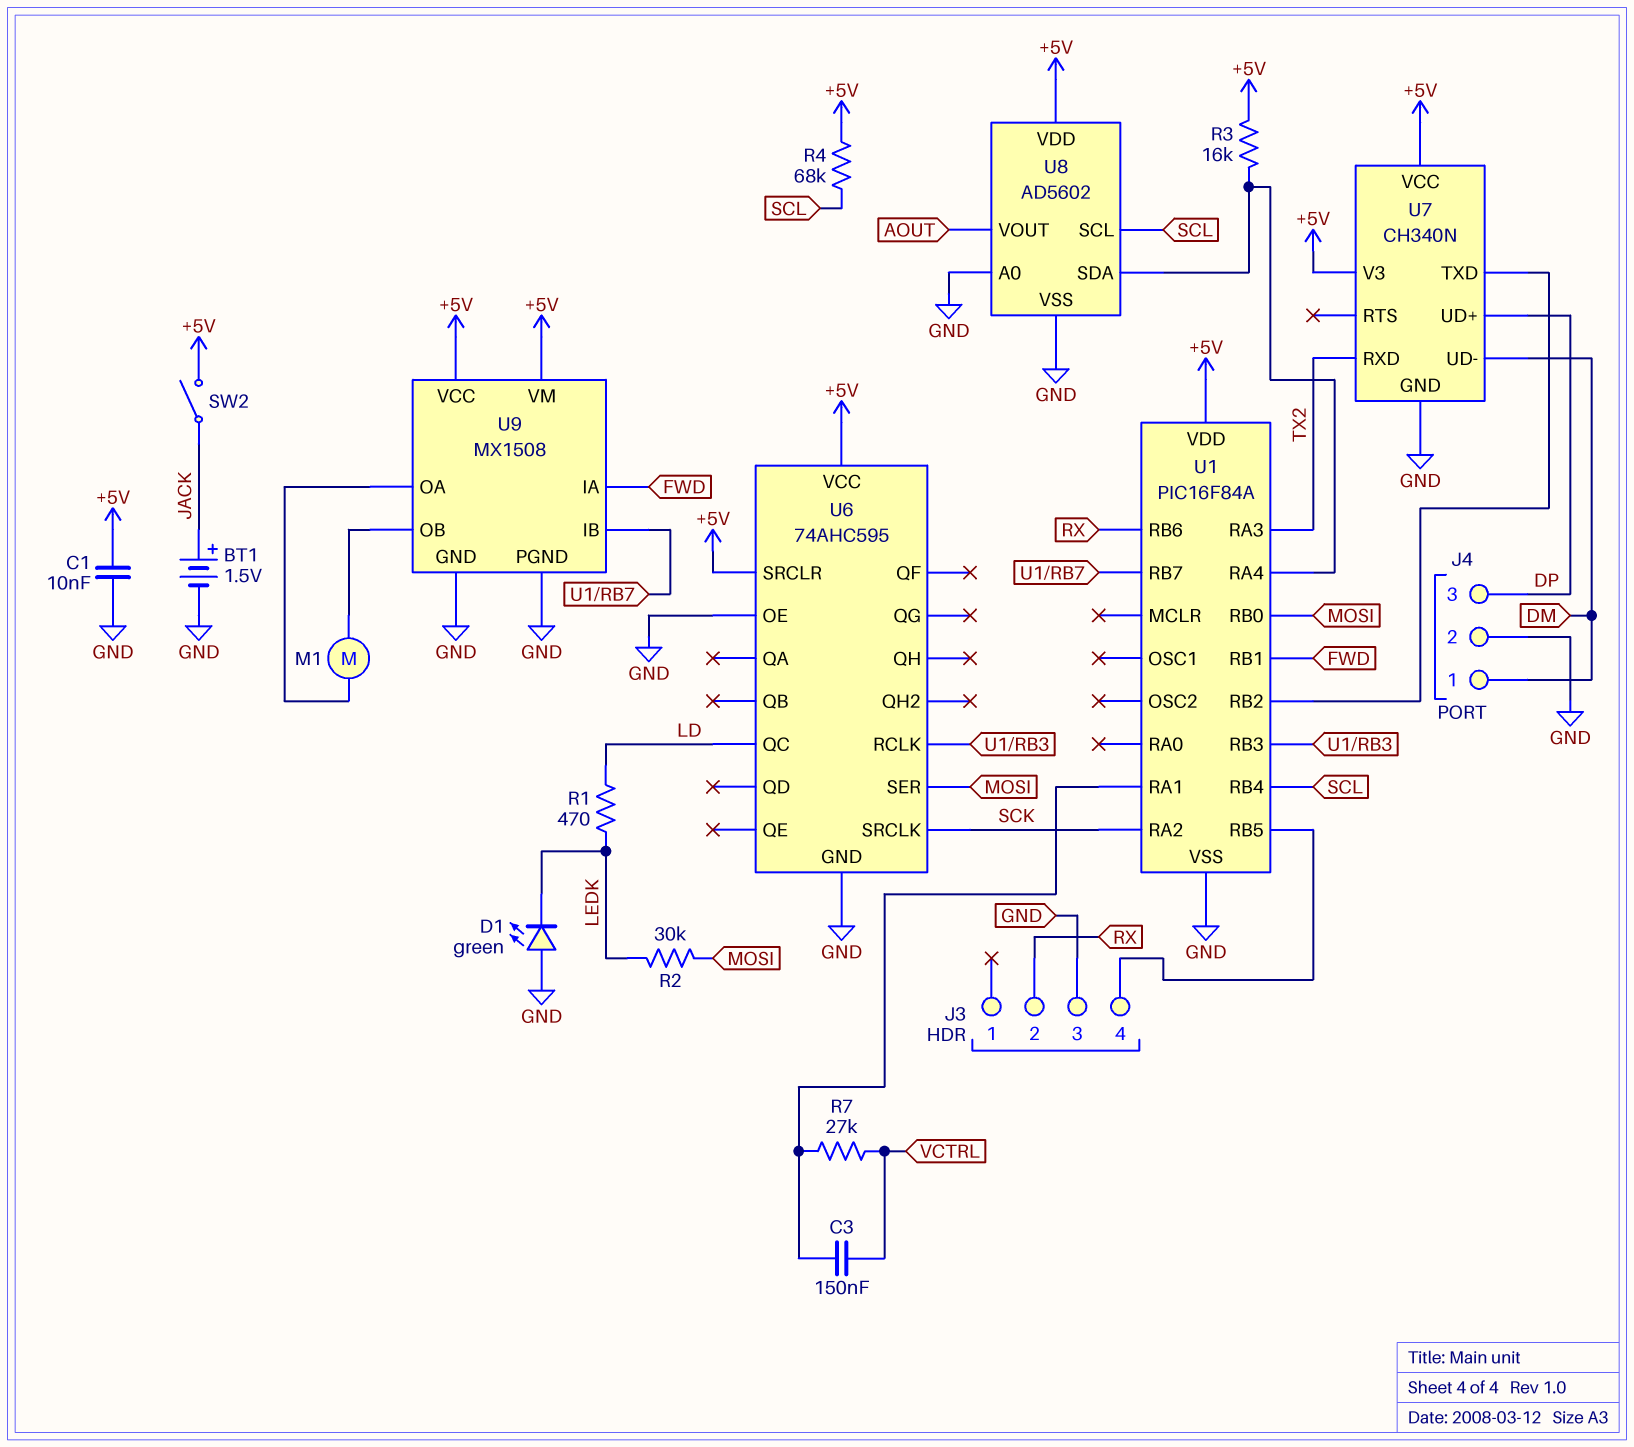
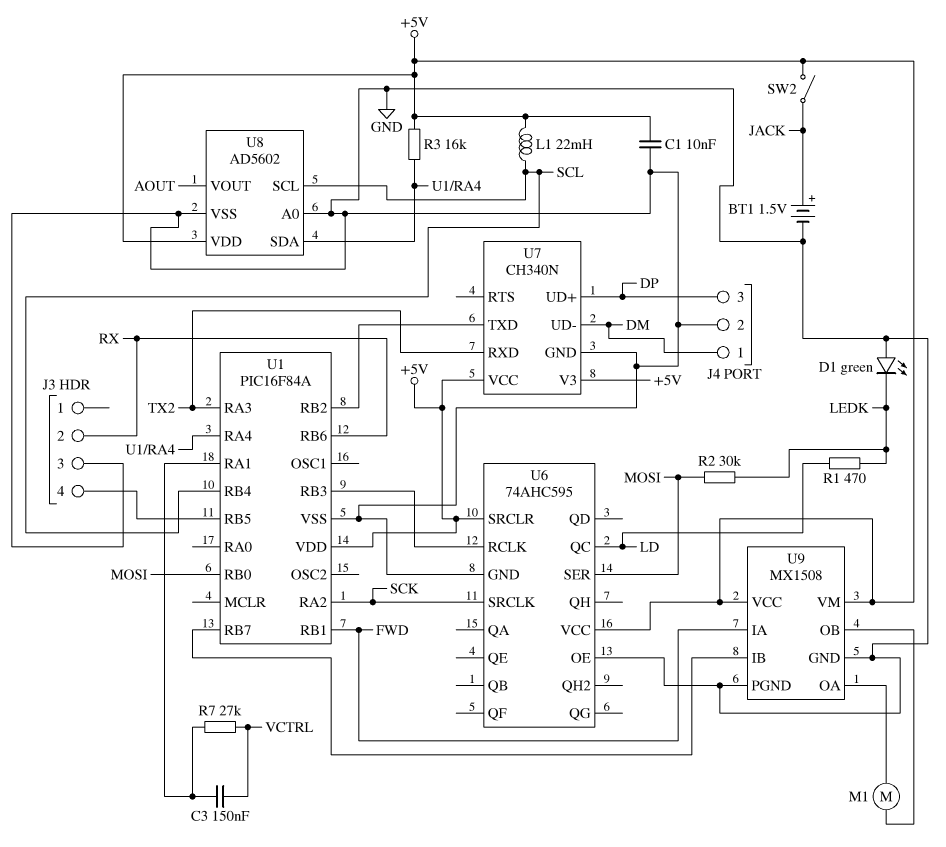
L1: none -> 22mH (+5V, SCL)
R4: 68k (+5V, SCL) -> none

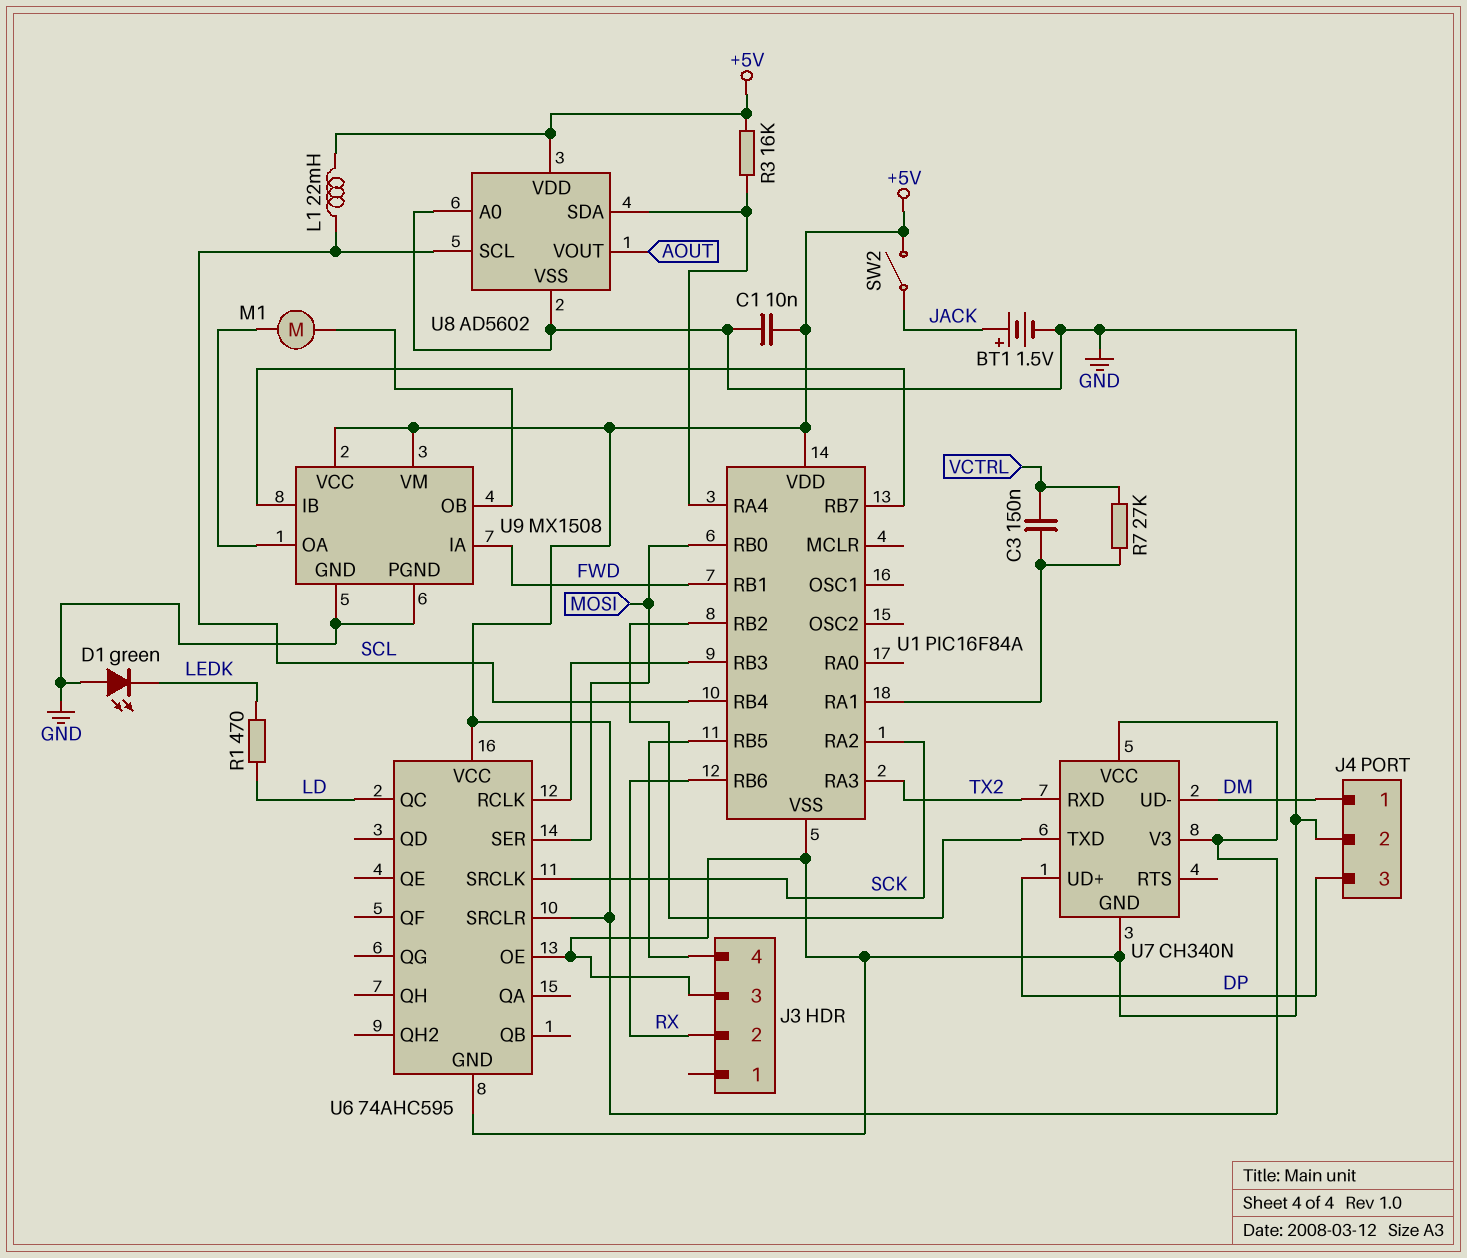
R2: 30k (LEDK, MOSI) -> none

